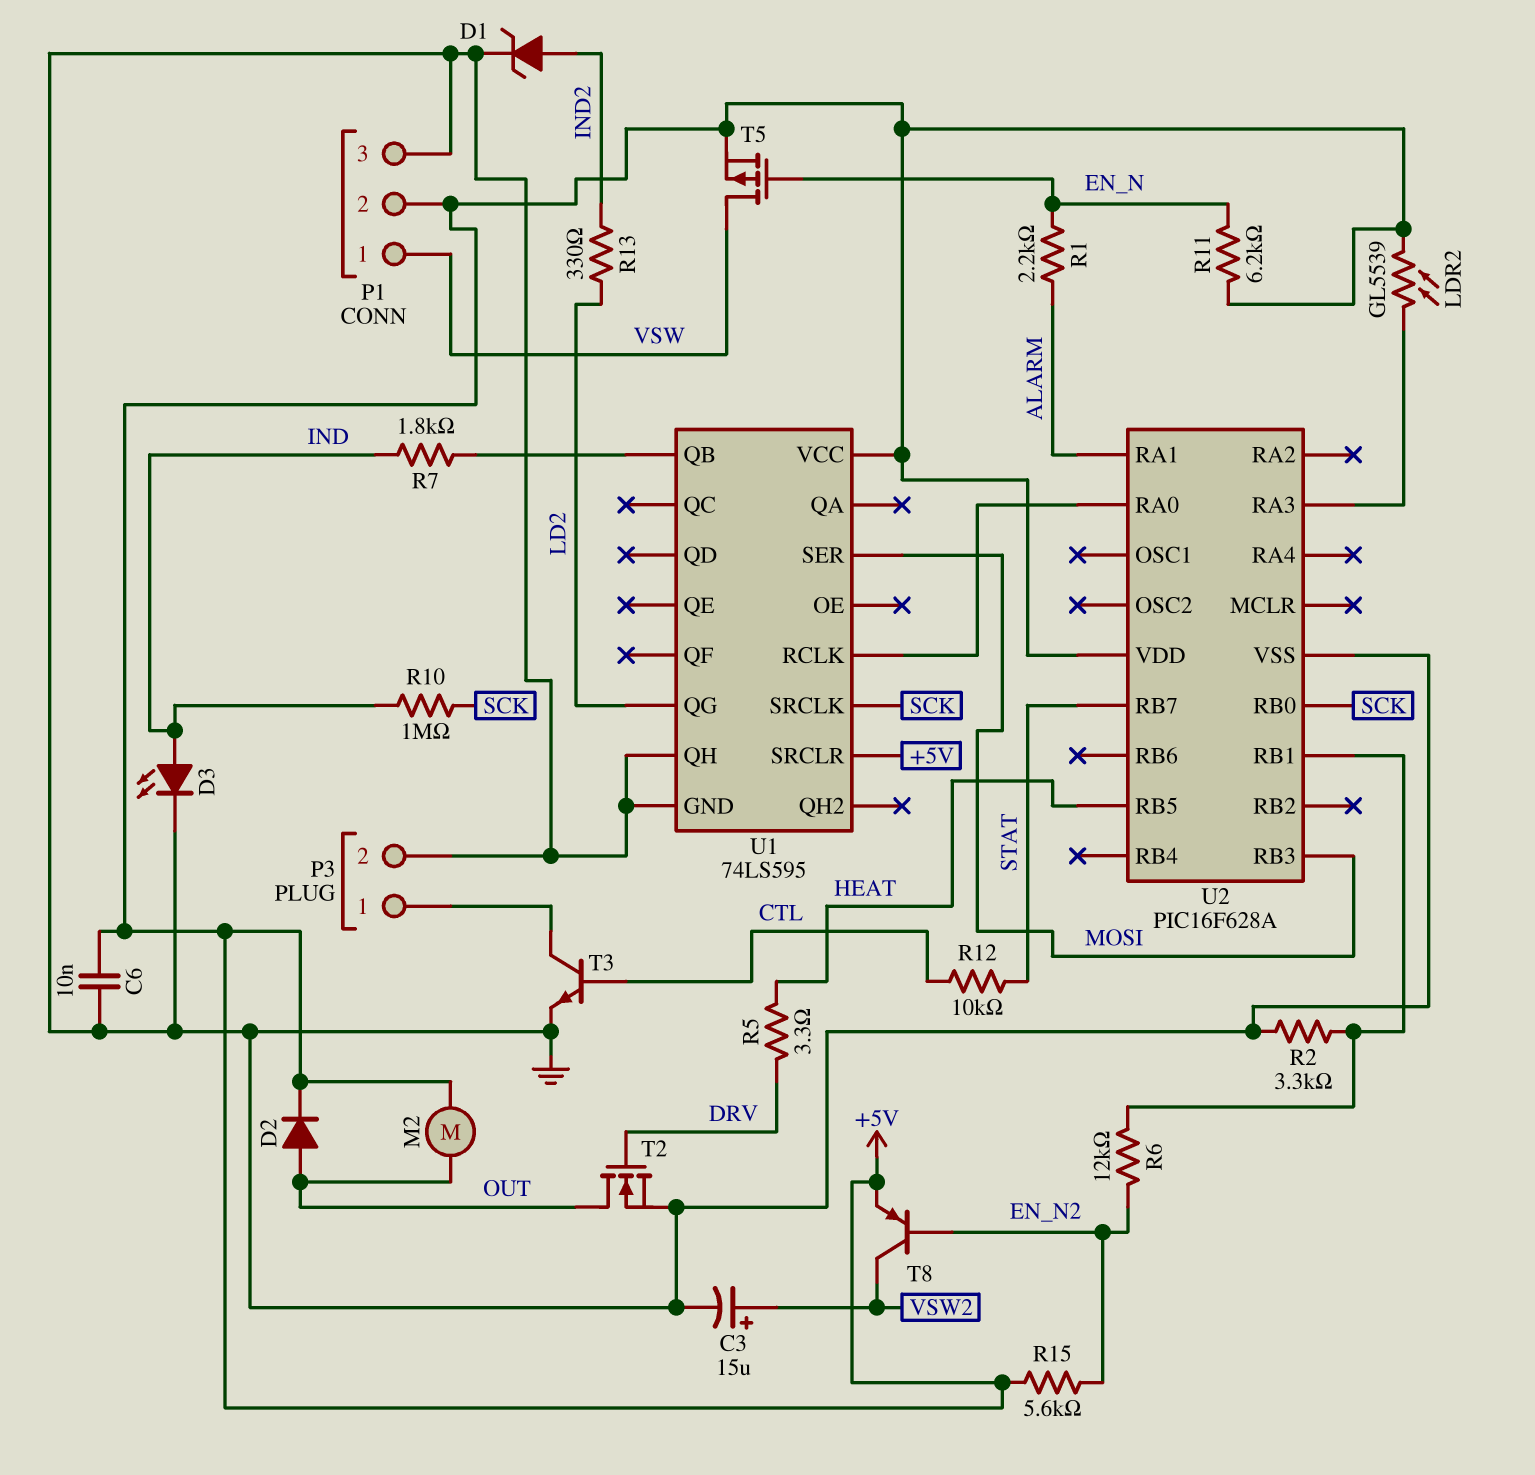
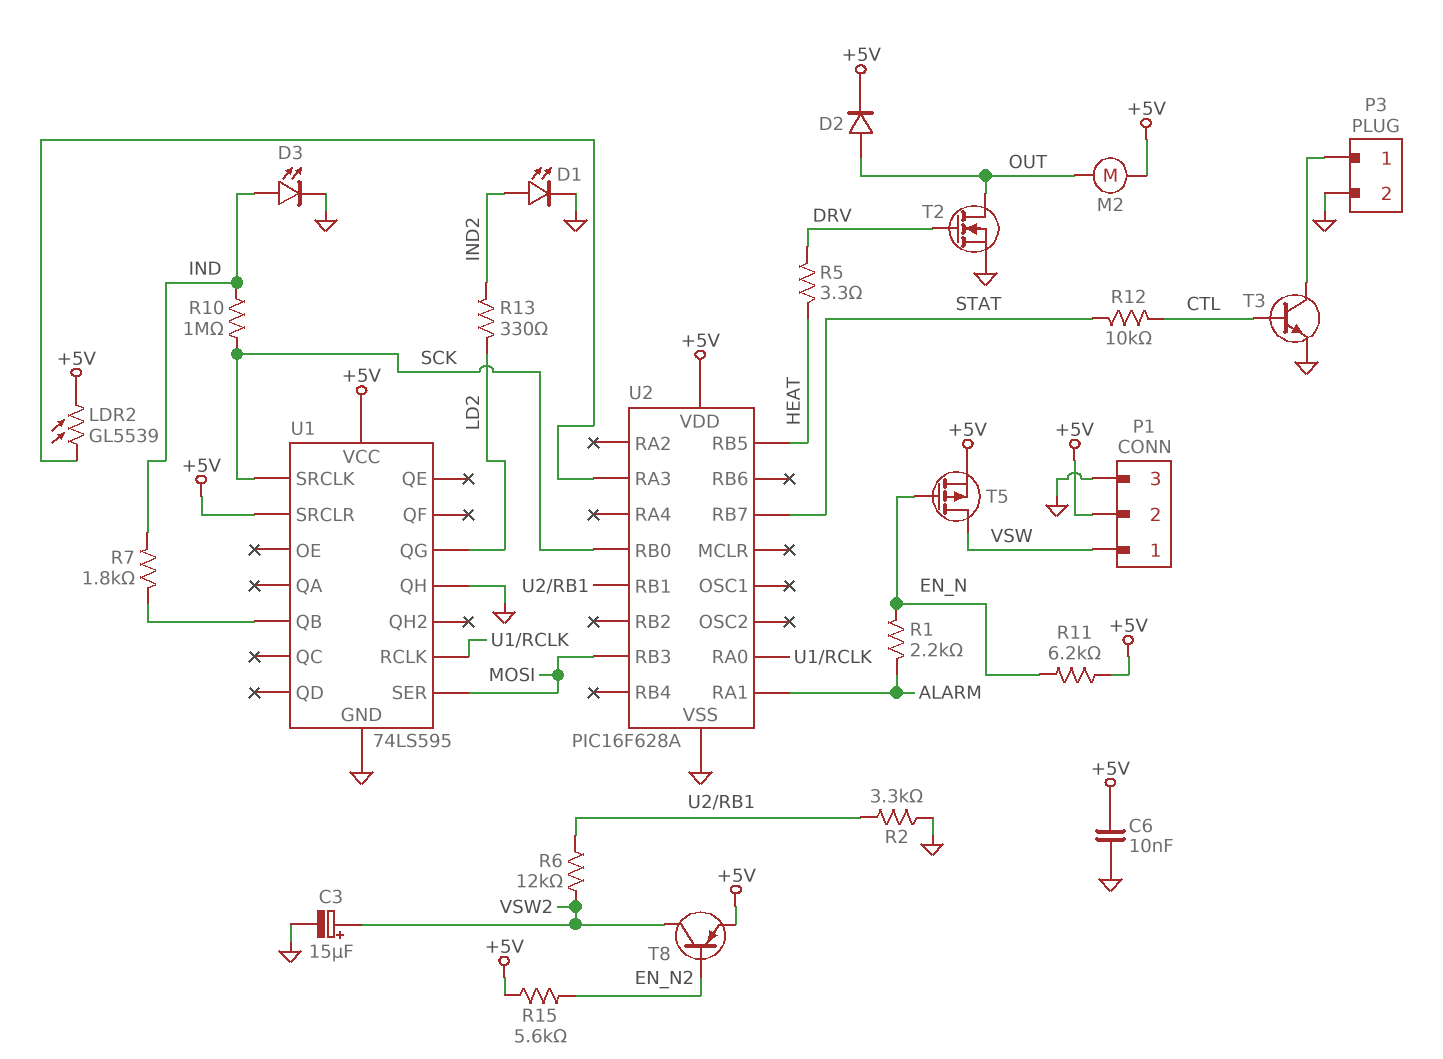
D1: zener (A IND2, K GND) -> LED (A IND2, K GND)
R6: 12k (EN_N2, U2/RB1) -> 12k (U2/RB1, VSW2)

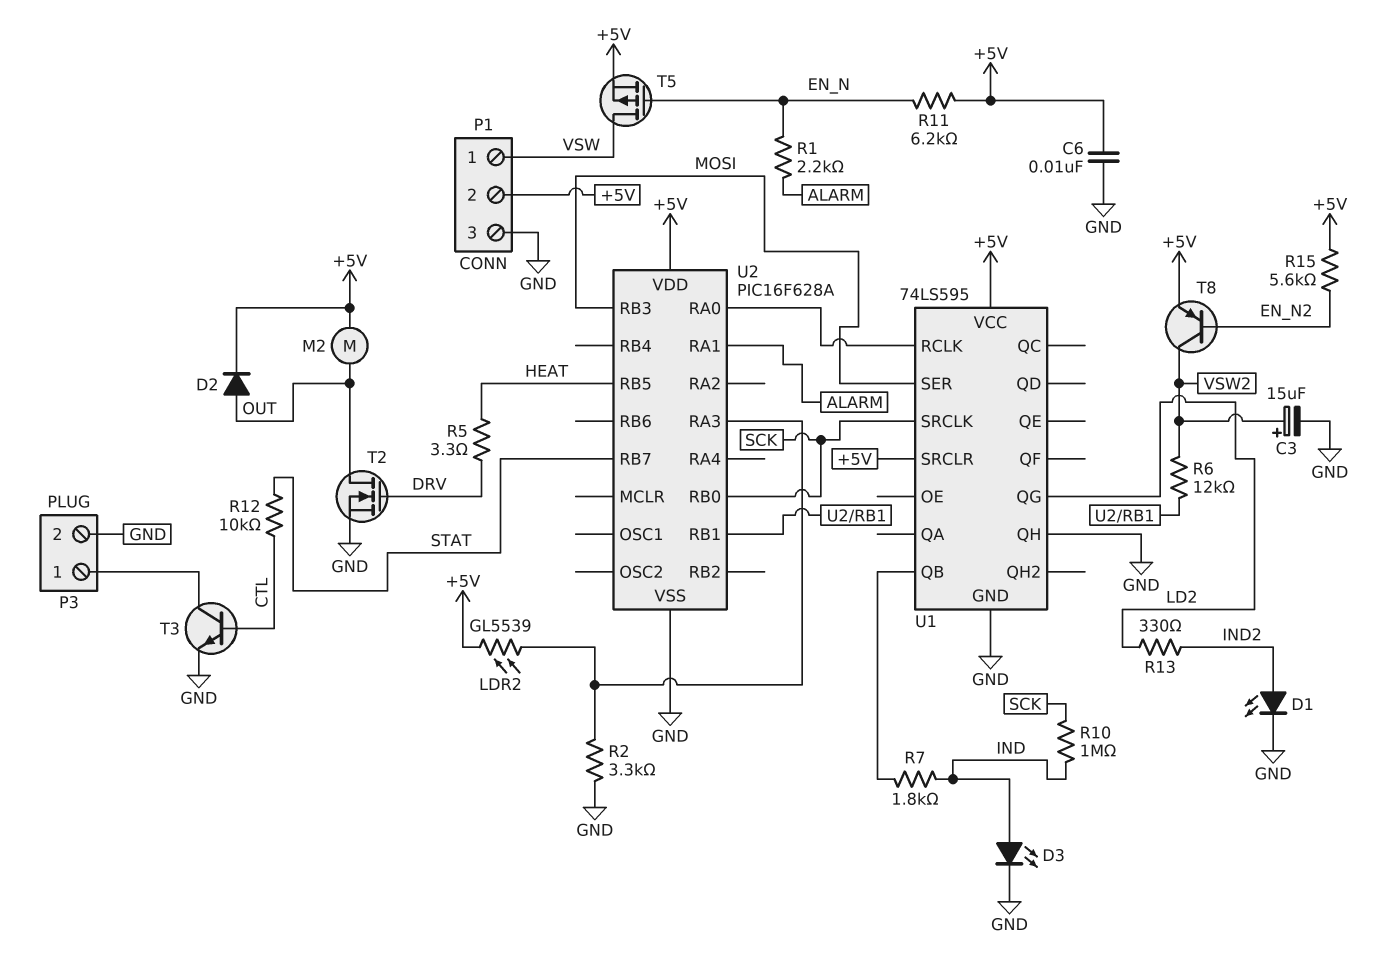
R2: 3.3k (GND, U2/RB1) -> 3.3k (GND, U2/RA3)

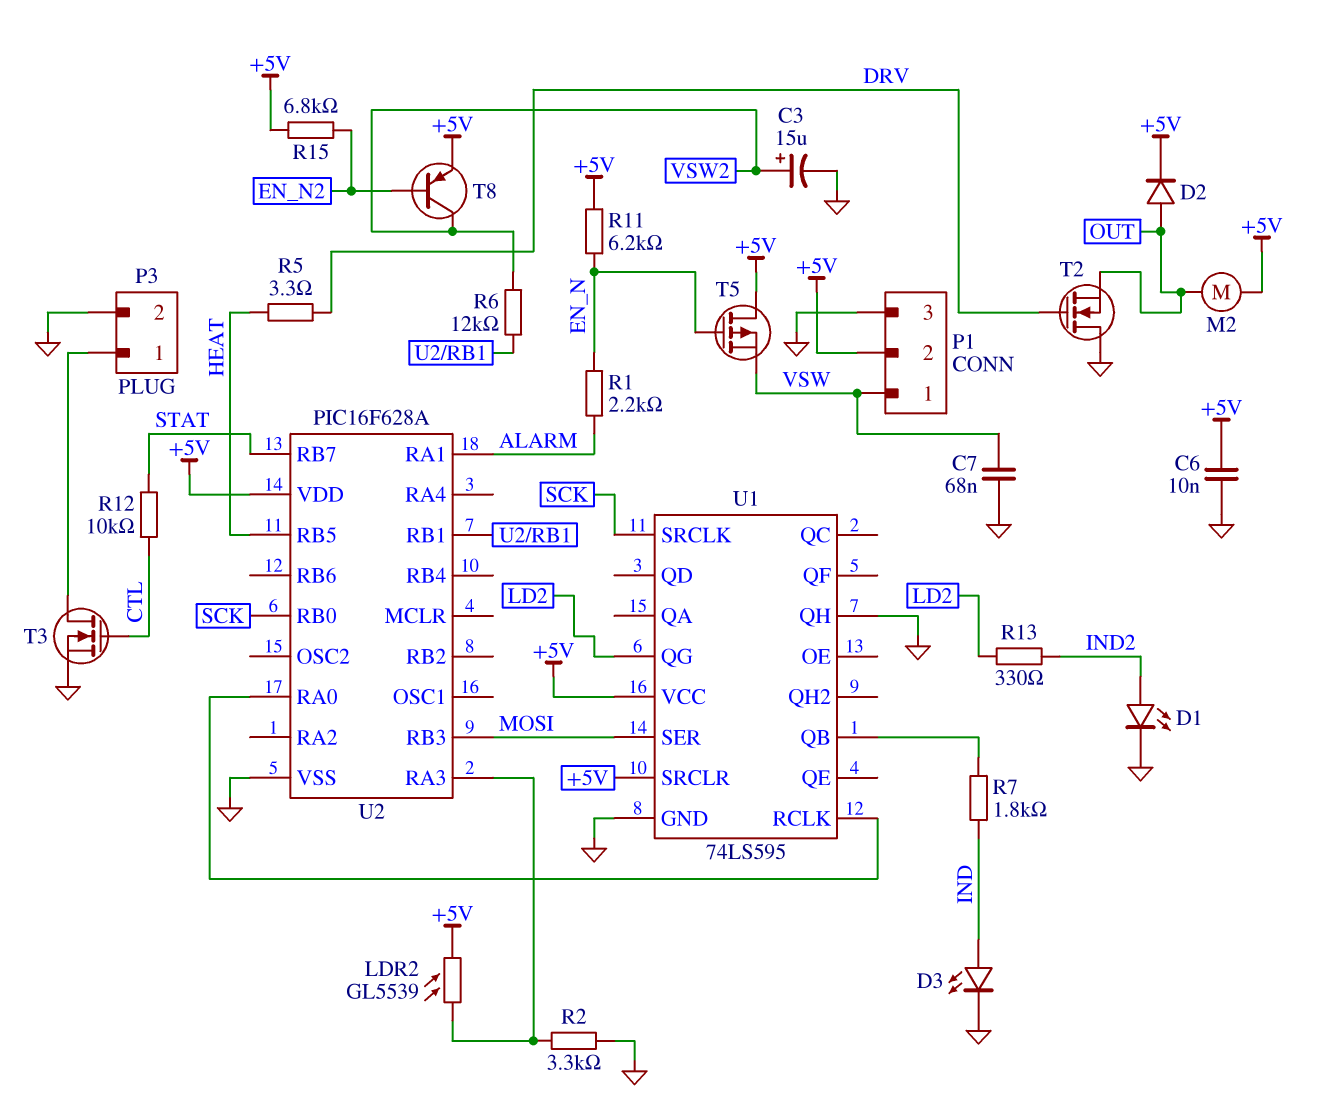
C7: none -> 68nF (GND, VSW)
R10: 1M (IND, SCK) -> none
R15: 5.6k (+5V, EN_N2) -> 6.8k (+5V, EN_N2)
T2: NMOS (G DRV, D OUT, S GND) -> NMOS (G DRV, D GND, S OUT)
T3: NPN (B CTL, C P3/1, E GND) -> NMOS (G CTL, D P3/1, S GND)
T5: PMOS (G EN_N, D VSW, S +5V) -> PMOS (G EN_N, D +5V, S VSW)

